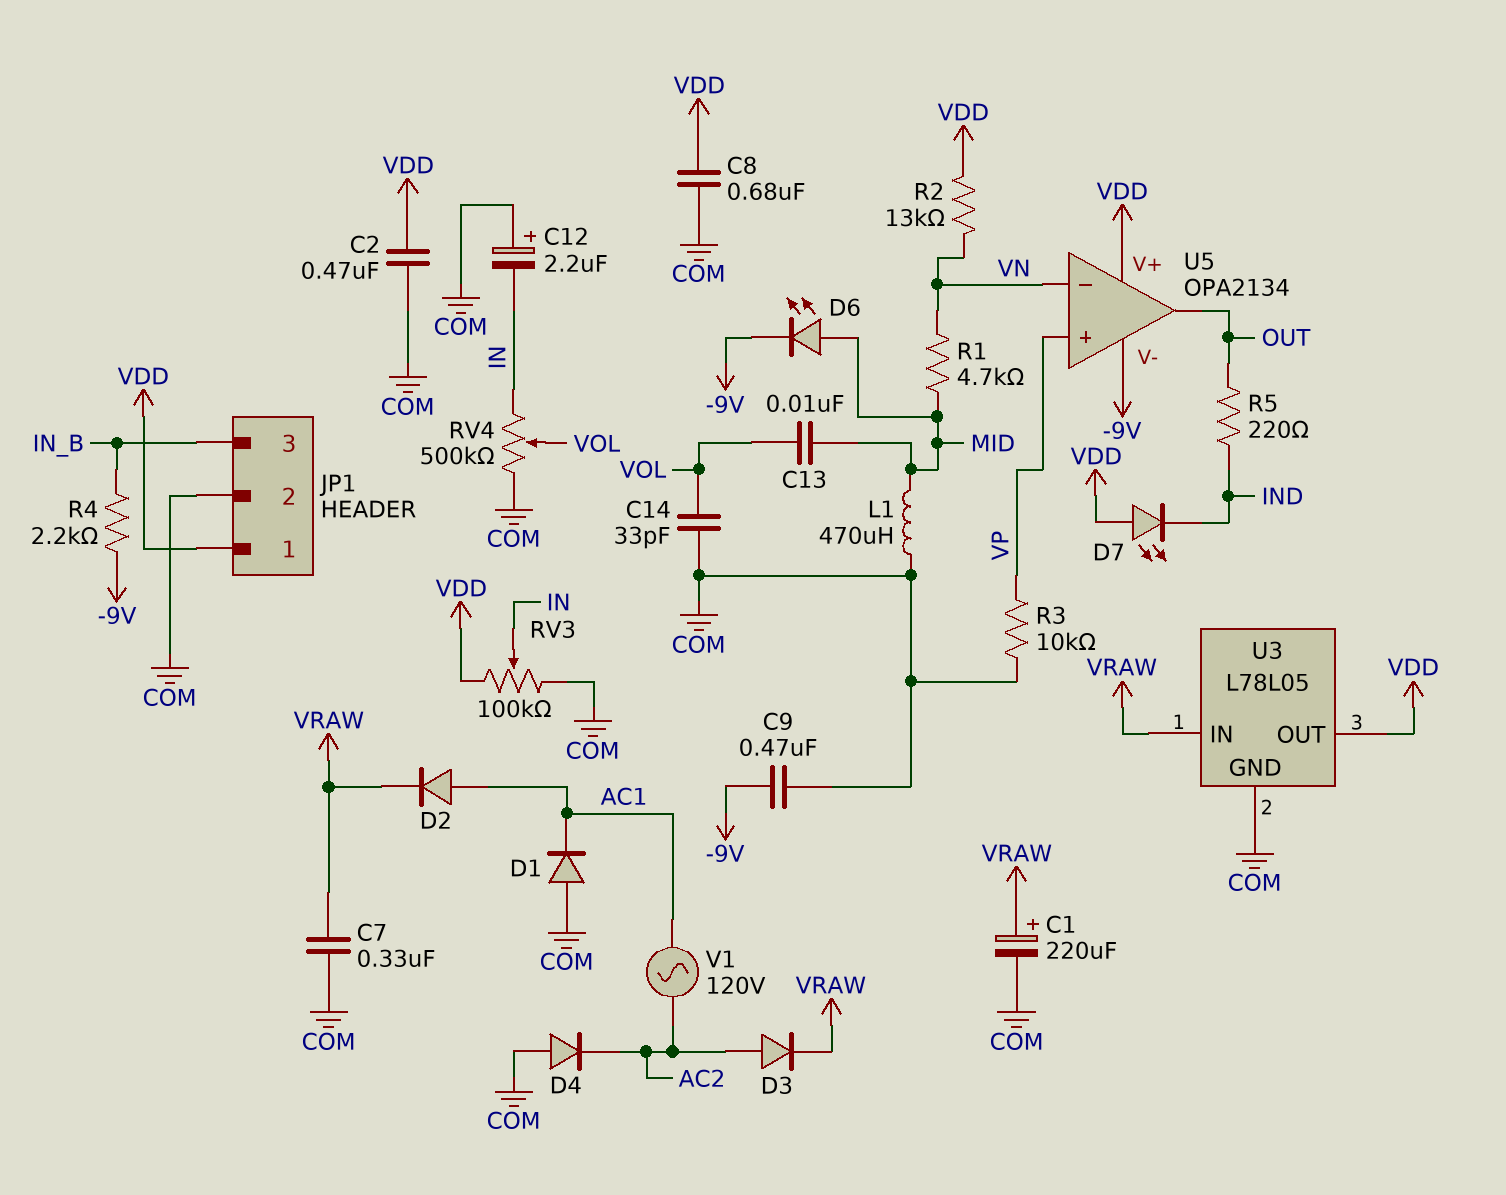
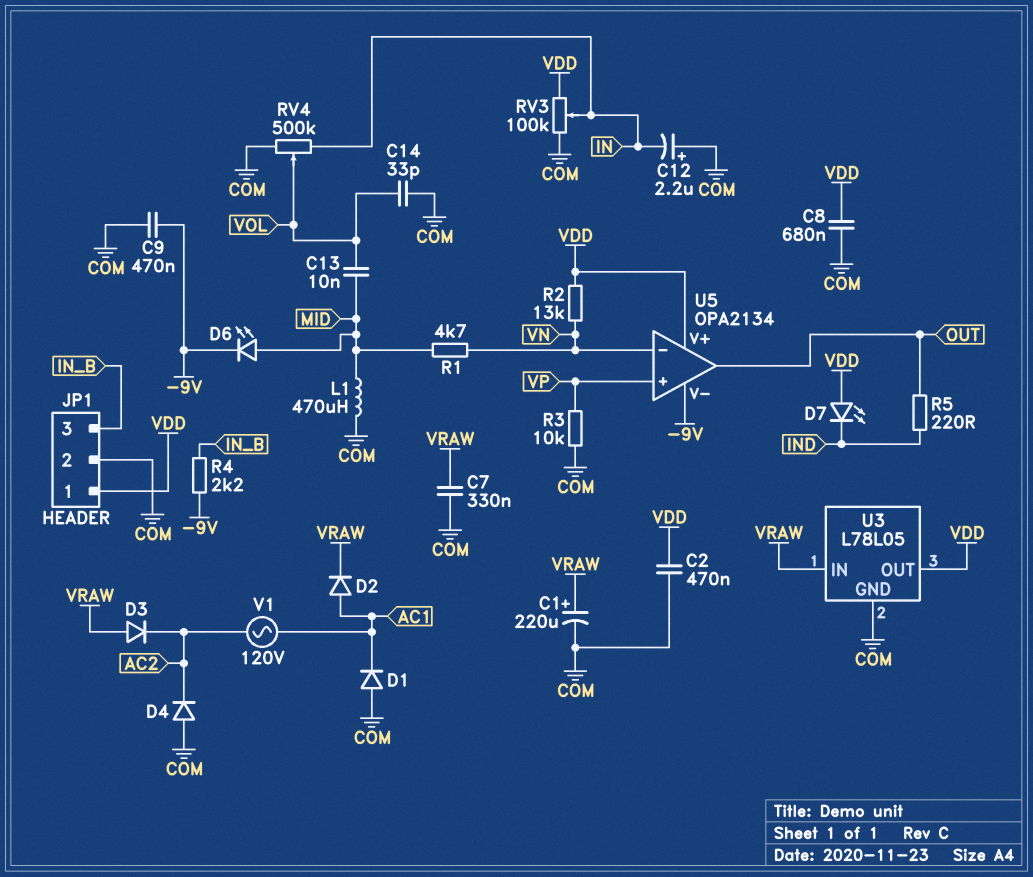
D3: diode (A AC2, K VRAW) -> diode (A VRAW, K AC2)

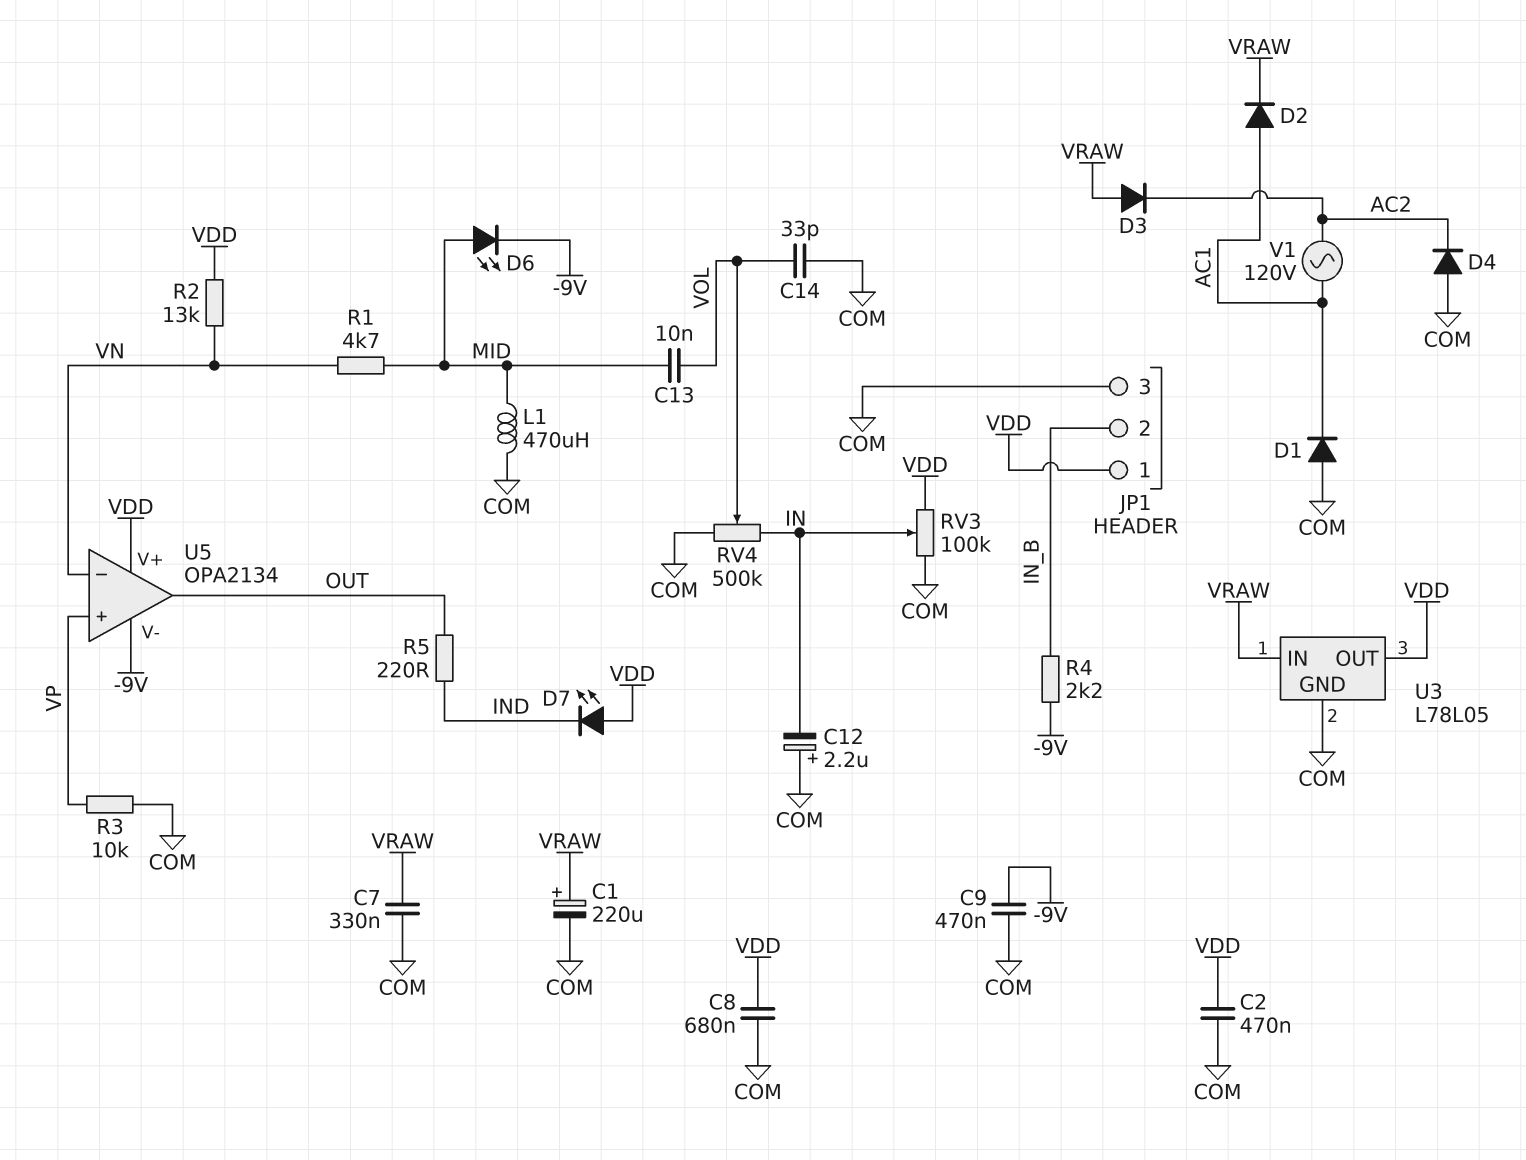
JP1 pin 2: COM -> IN_B
JP1 pin 3: IN_B -> COM

